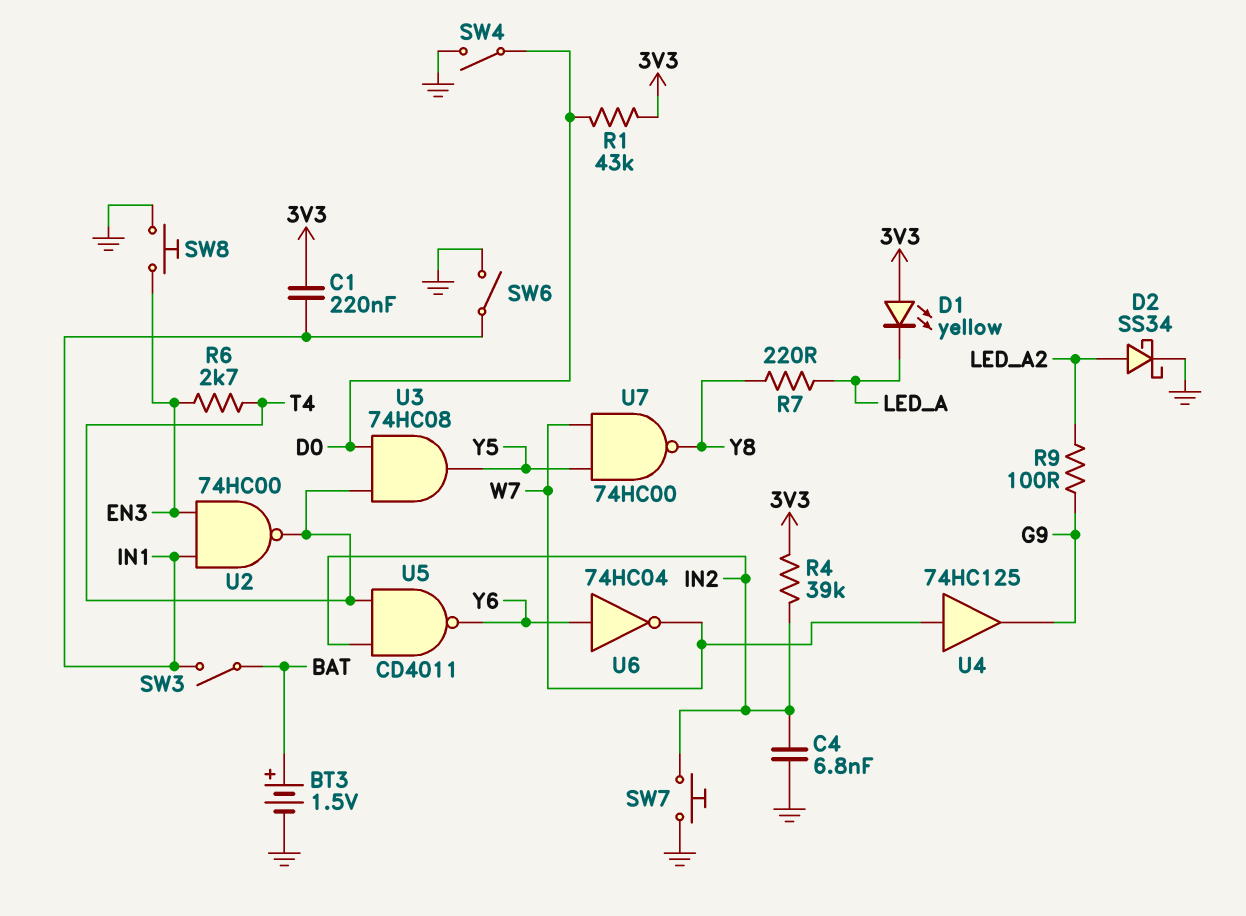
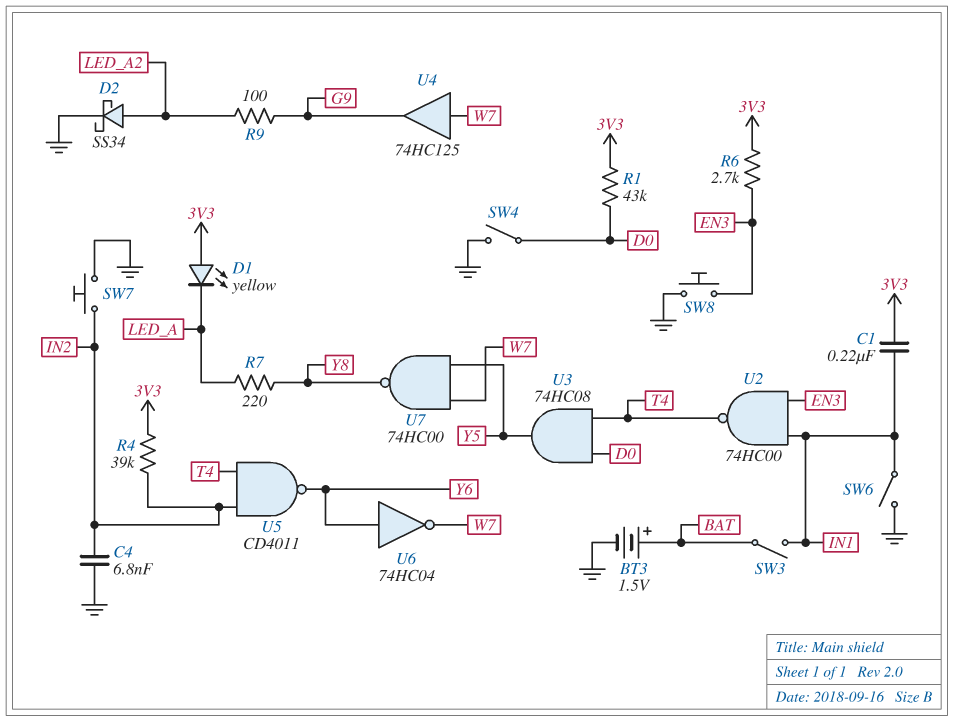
R6: 2.7k (EN3, T4) -> 2.7k (3V3, EN3)

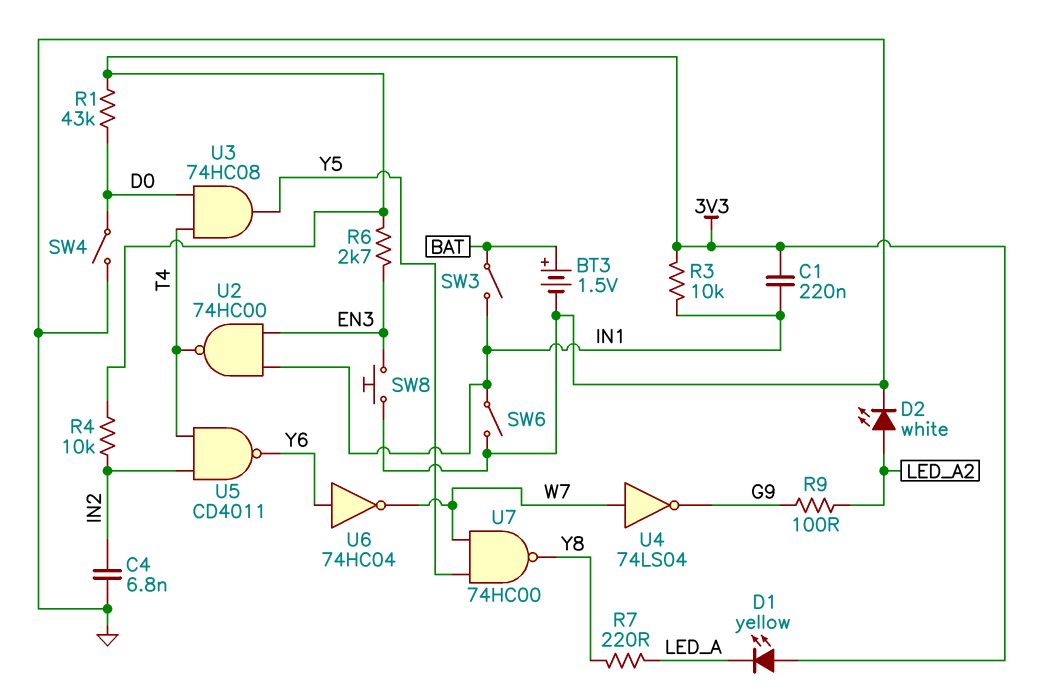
D2: schottky SS34 (A LED_A2, K GND) -> LED white (A LED_A2, K GND)
R3: none -> 10k (3V3, IN1)
R4: 39k (3V3, IN2) -> 10k (3V3, IN2)
SW7: button (GND, IN2) -> none
U4: buffer 74HC125 (in W7, out G9) -> NOT 74LS04 (in W7, out G9)

